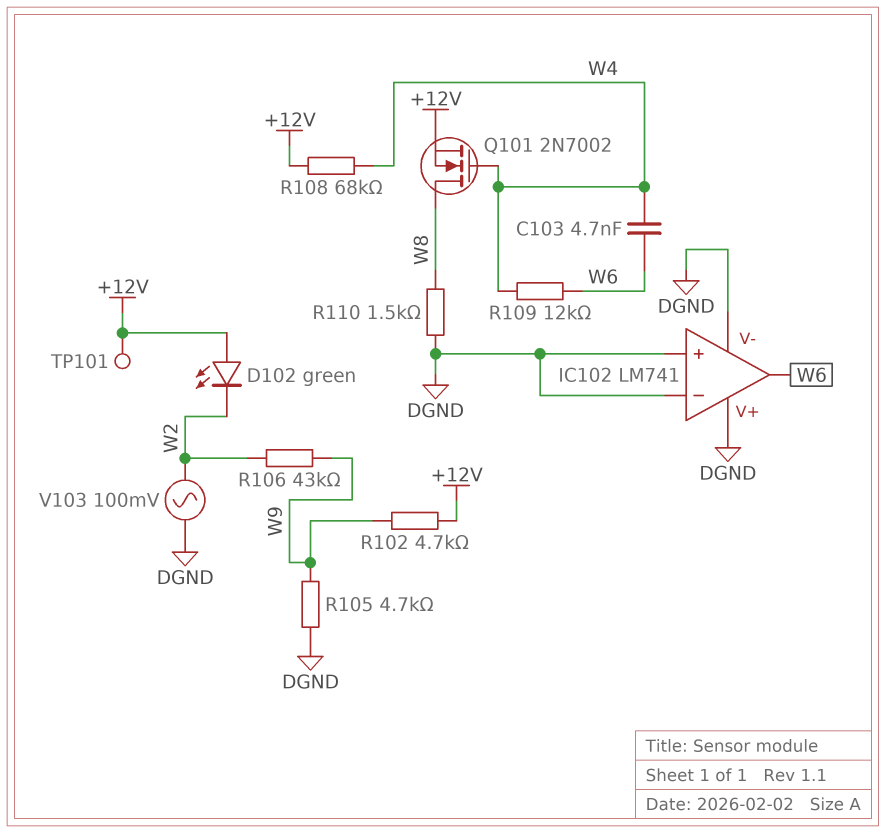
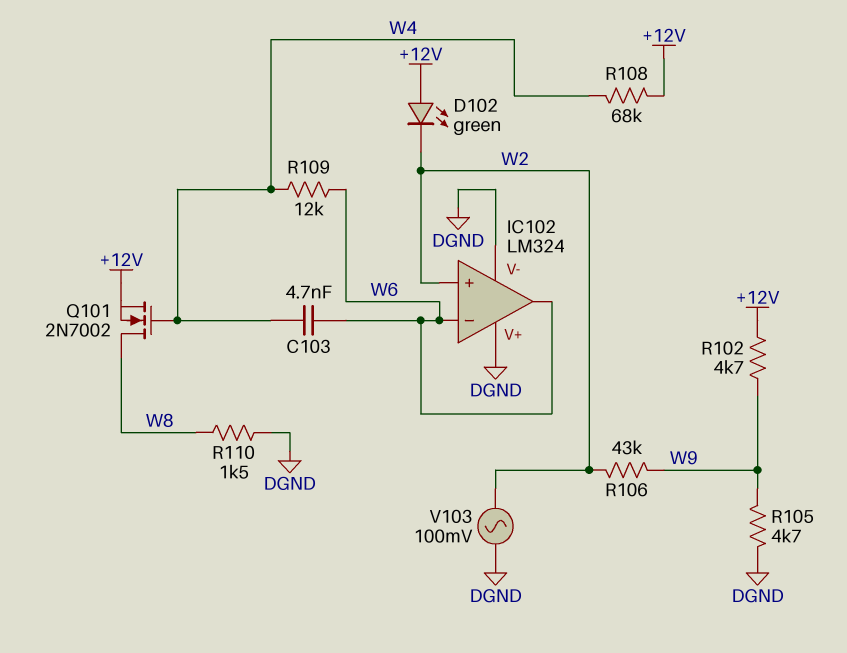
IC102: LM741 -> LM324
IC102 pin in+: DGND -> W2
IC102 pin in-: DGND -> W6
TP101: test point (+12V) -> none

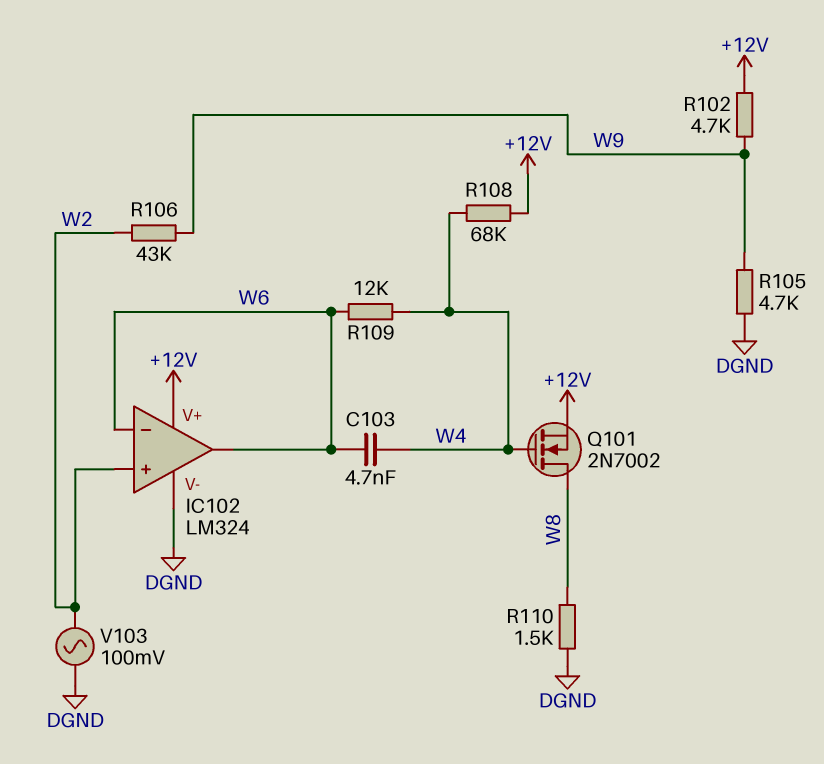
D102: LED green (A +12V, K W2) -> none
IC102 pin V+: DGND -> +12V

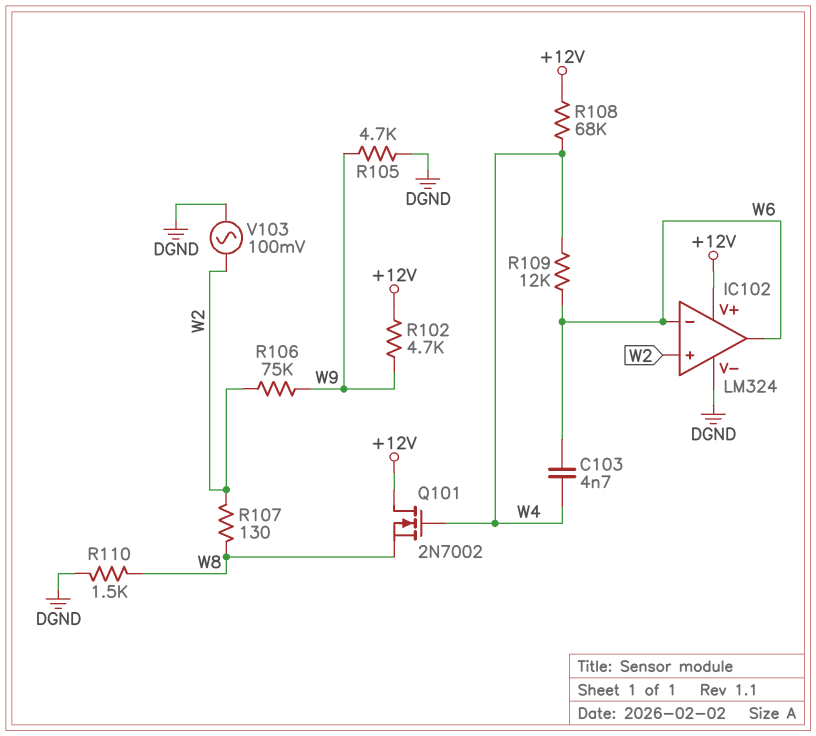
Q101: NMOS 2N7002 (G W4, D W8, S +12V) -> NMOS 2N7002 (G W4, D +12V, S W8)
R106: 43k (W2, W9) -> 75k (W2, W9)
R107: none -> 130 (W2, W8)

